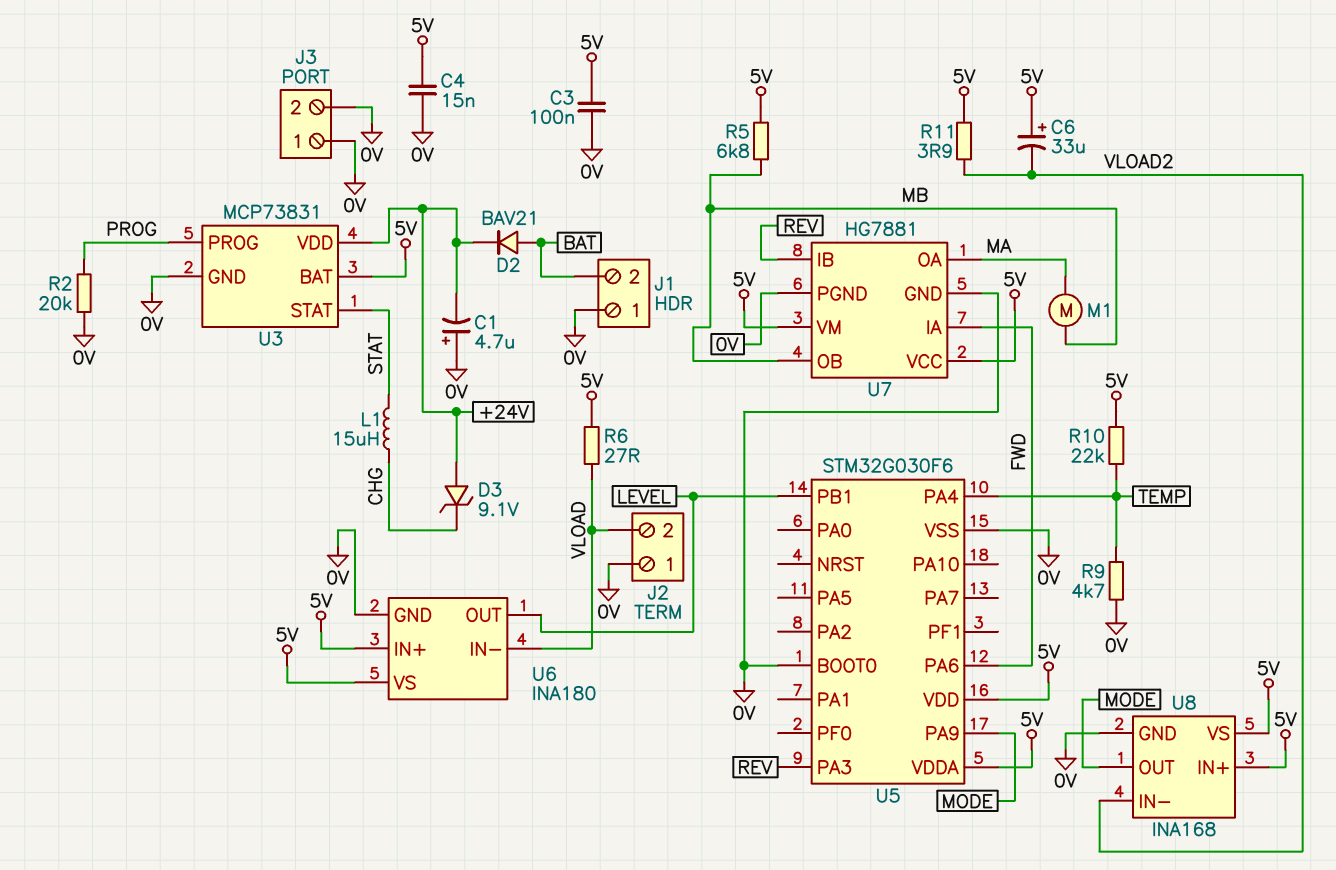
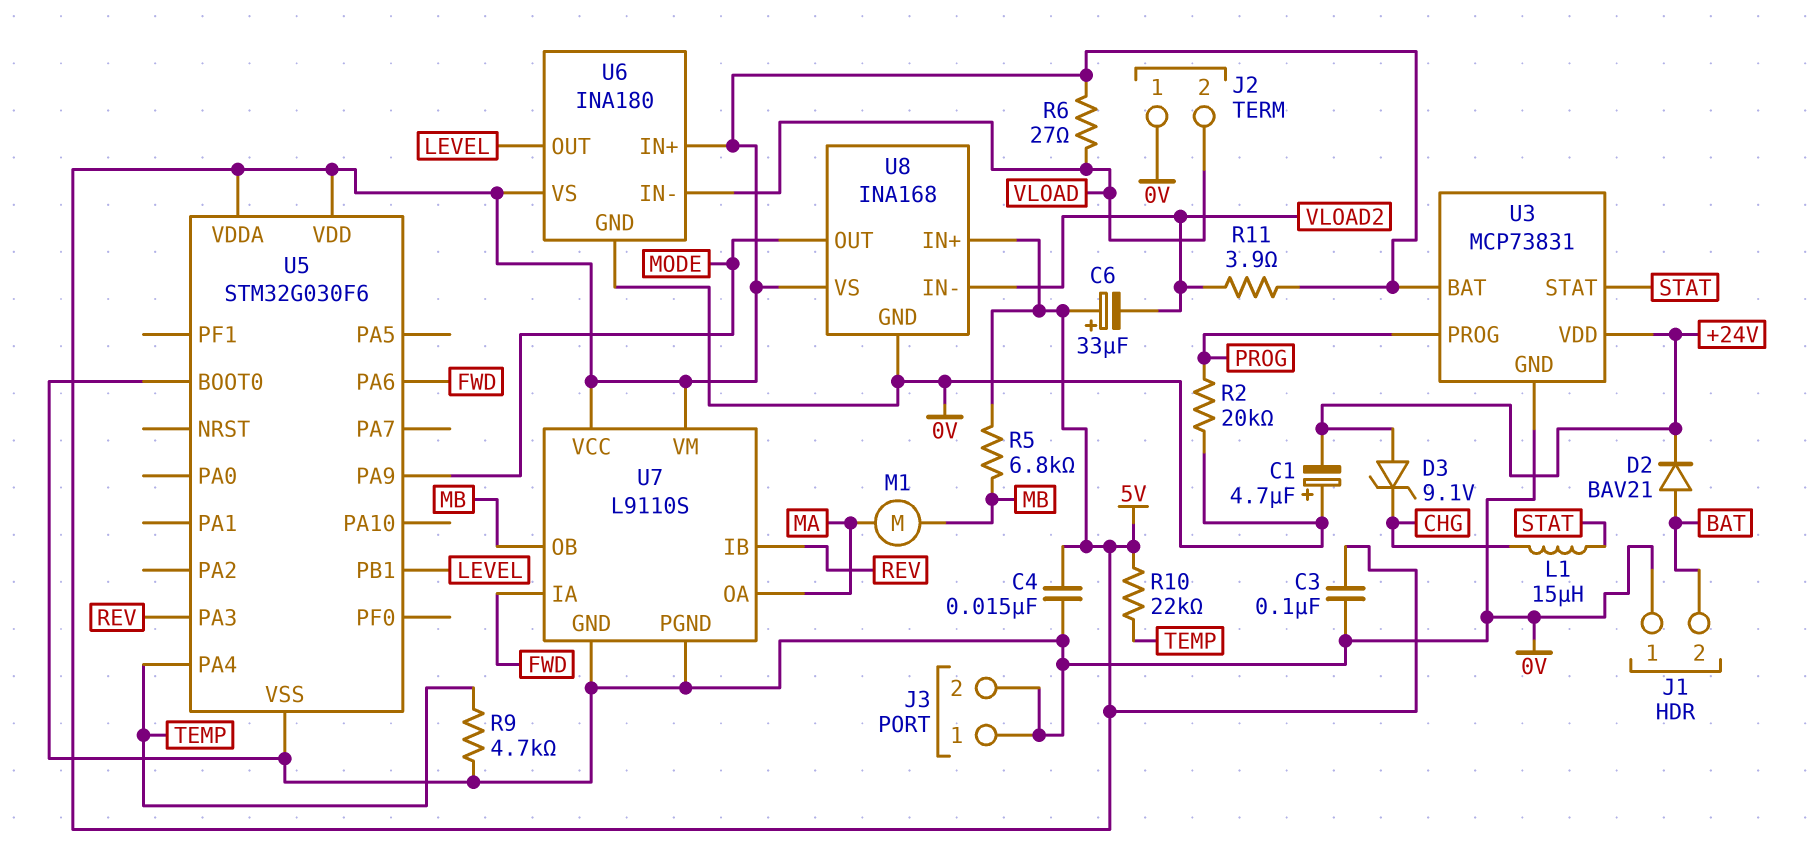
U7: HG7881 -> L9110S

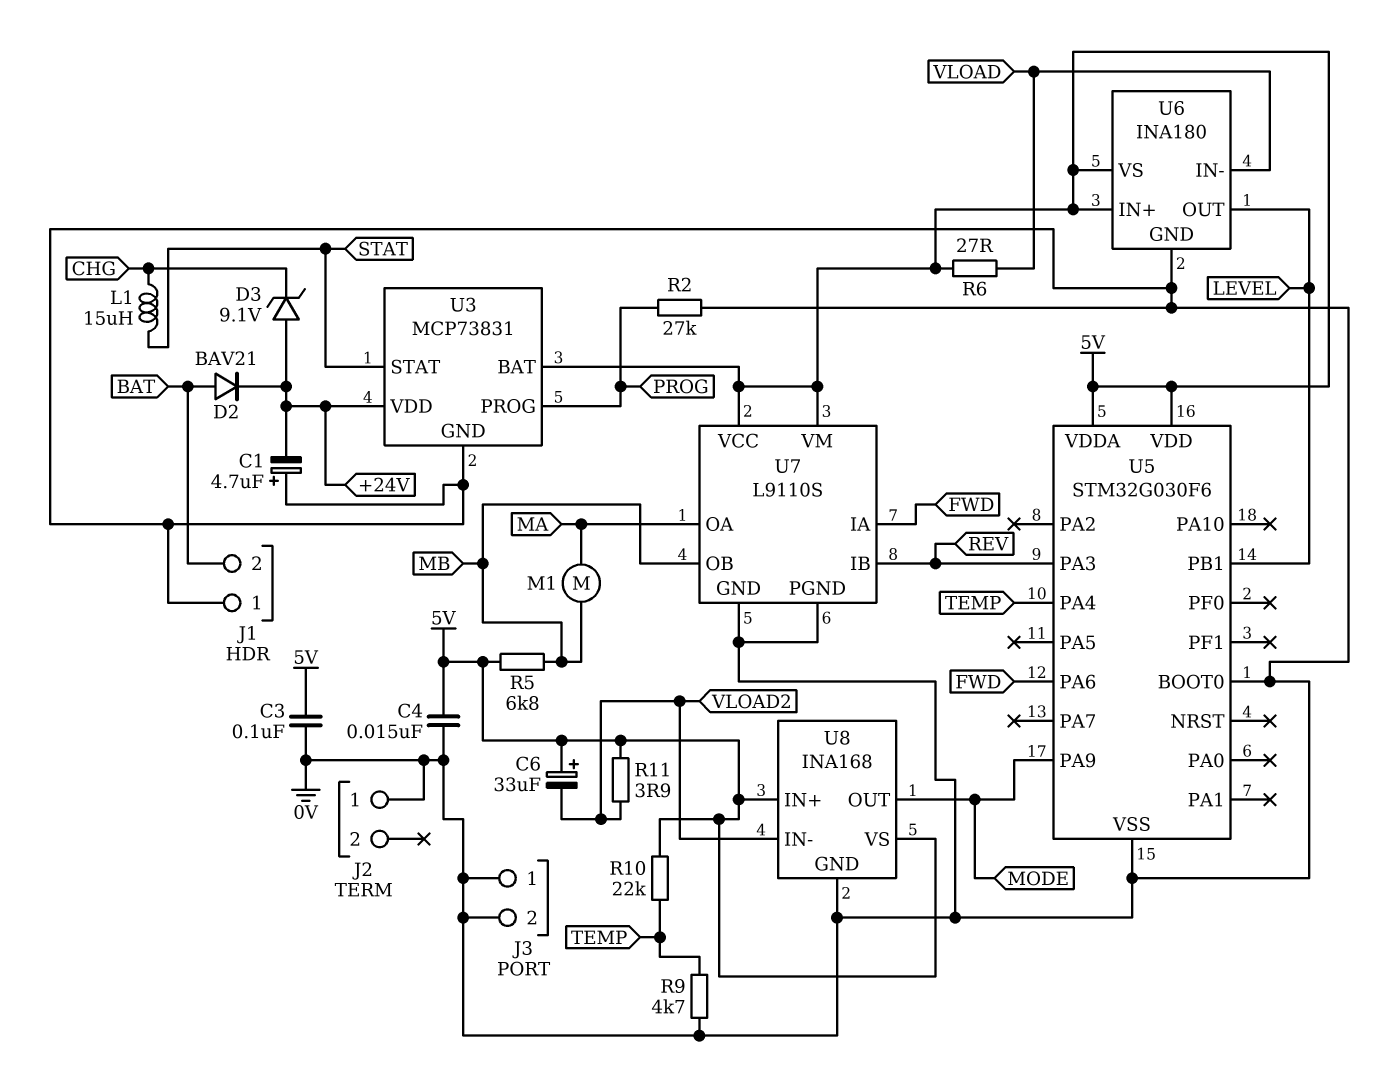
J2 pin 2: VLOAD -> none
R2: 20k (0V, PROG) -> 27k (0V, PROG)

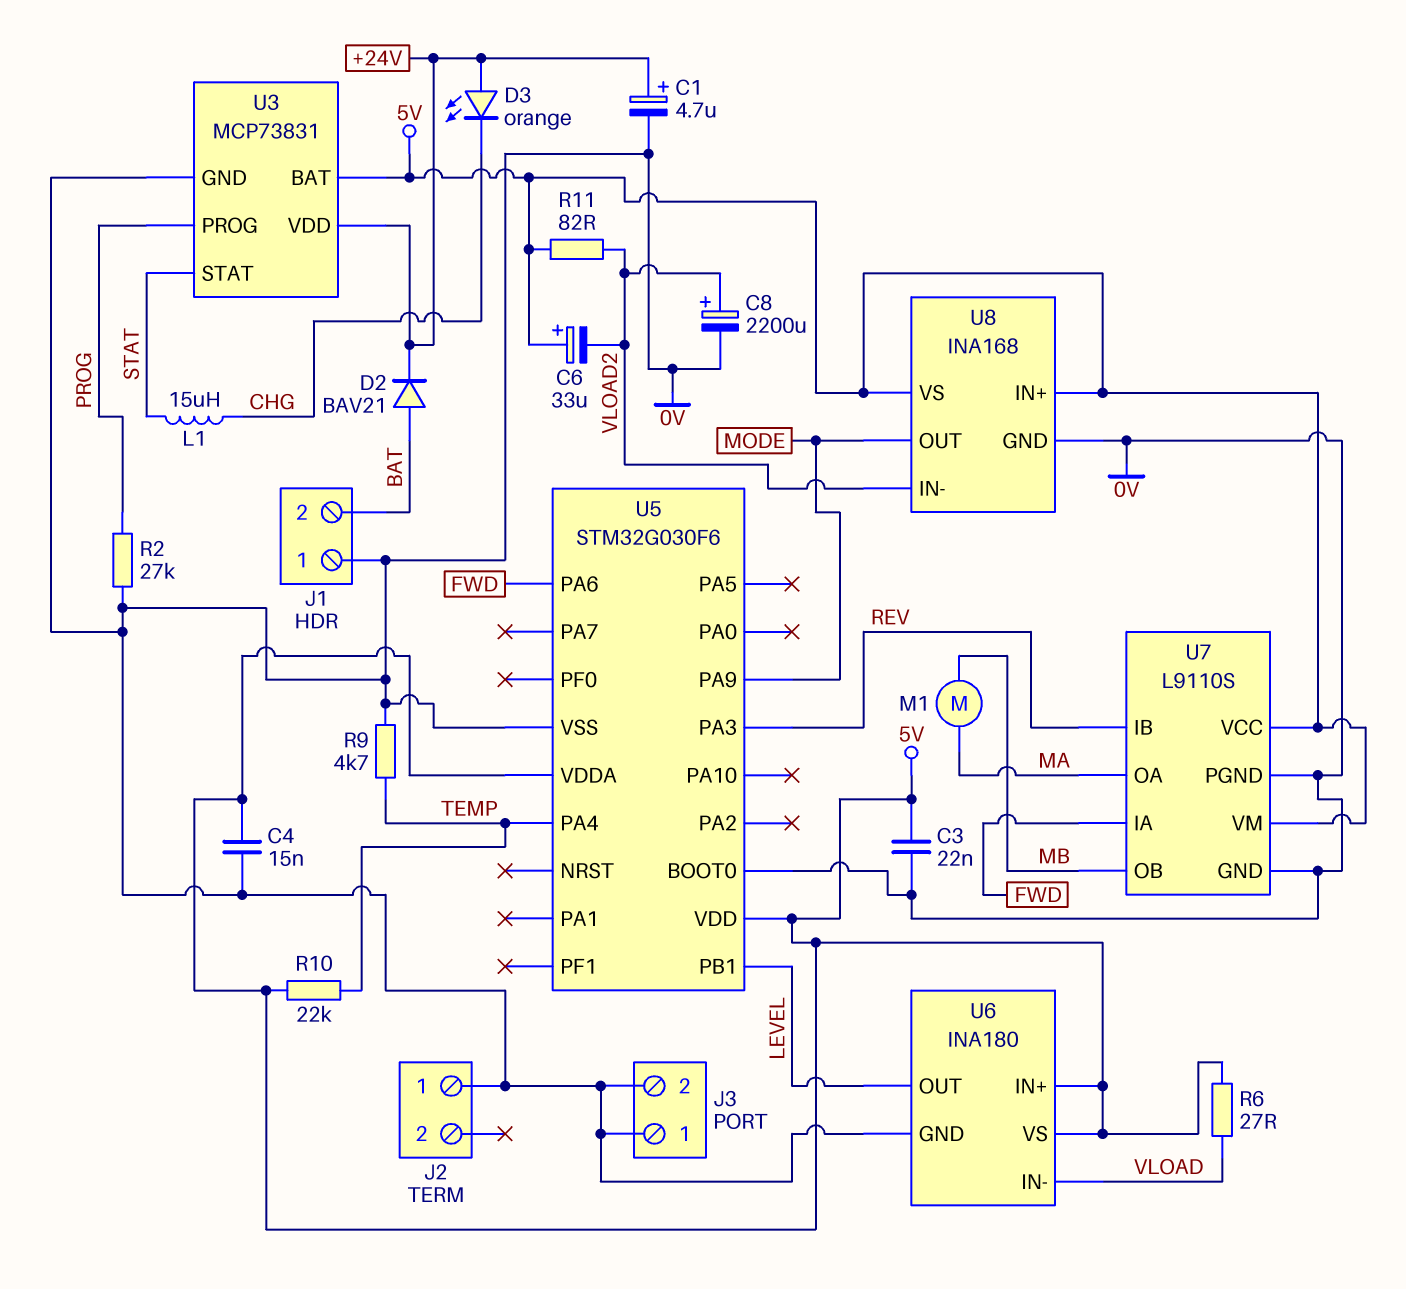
C1: 4.7uF (plus 0V, minus +24V) -> 4.7uF (plus +24V, minus 0V)
C3: 100nF (0V, 5V) -> 22nF (0V, 5V)
C8: none -> 2200uF (plus VLOAD2, minus 0V)
D3: zener 9.1V (A +24V, K CHG) -> LED orange (A +24V, K CHG)
R5: 6.8k (5V, MB) -> none
R11: 3.9 (5V, VLOAD2) -> 82 (5V, VLOAD2)

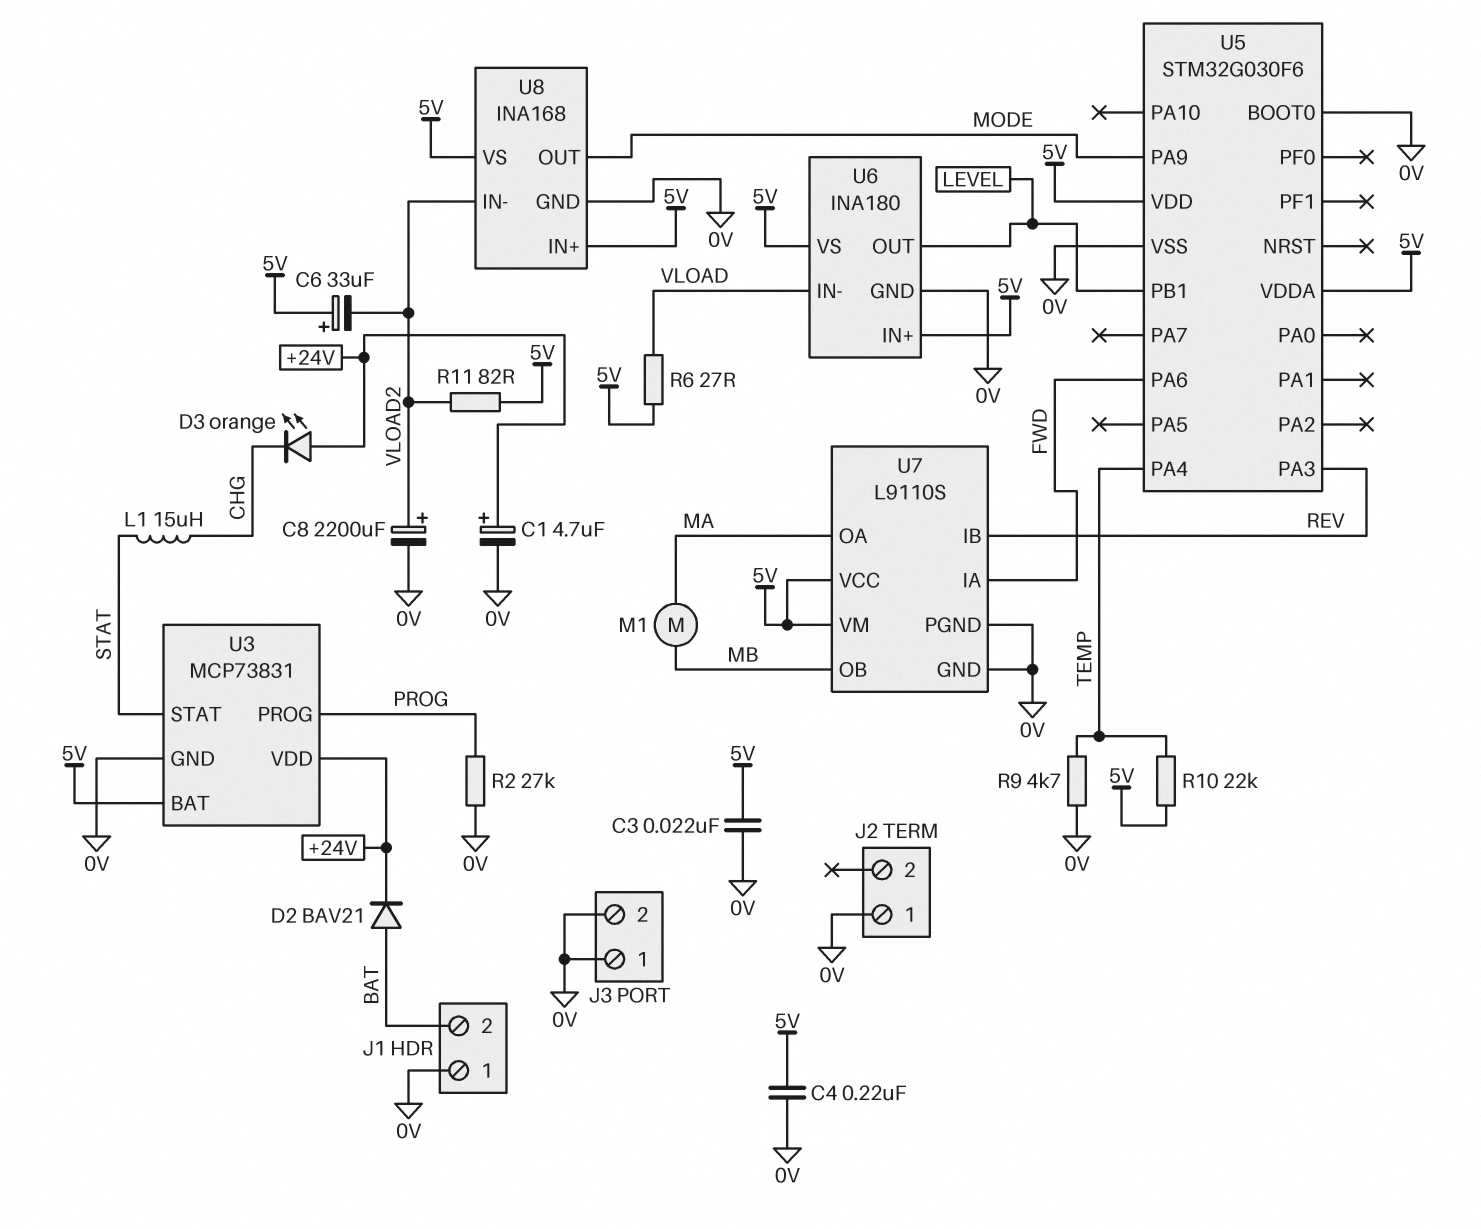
C4: 15nF (0V, 5V) -> 220nF (0V, 5V)

